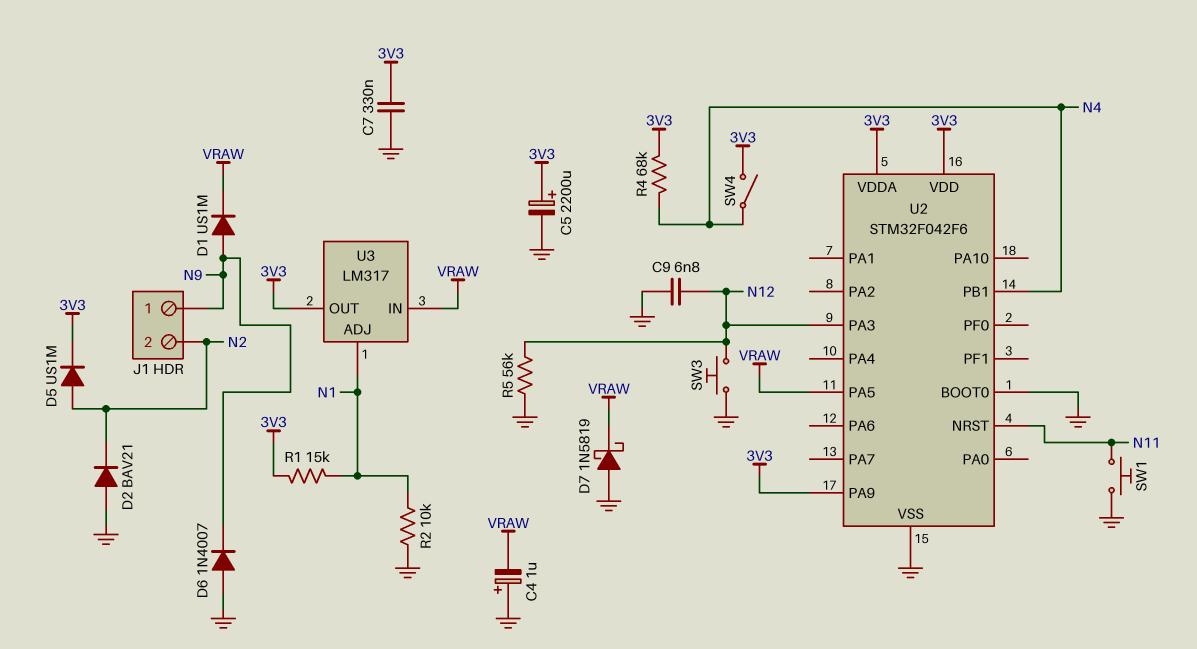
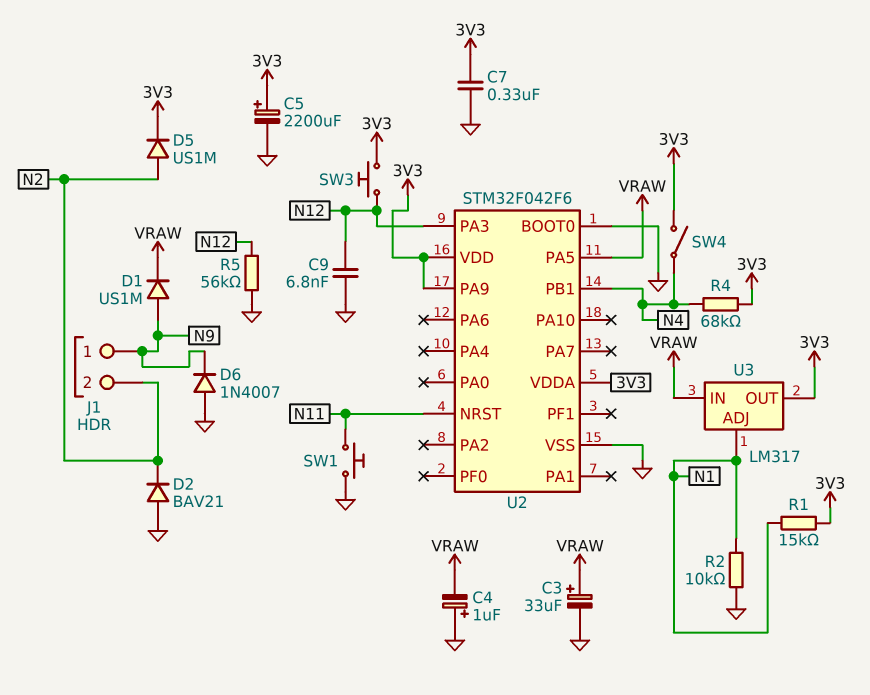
C3: none -> 33uF (plus VRAW, minus GND)
D7: schottky 1N5819 (A GND, K VRAW) -> none
SW3: button (GND, N12) -> button (3V3, N12)

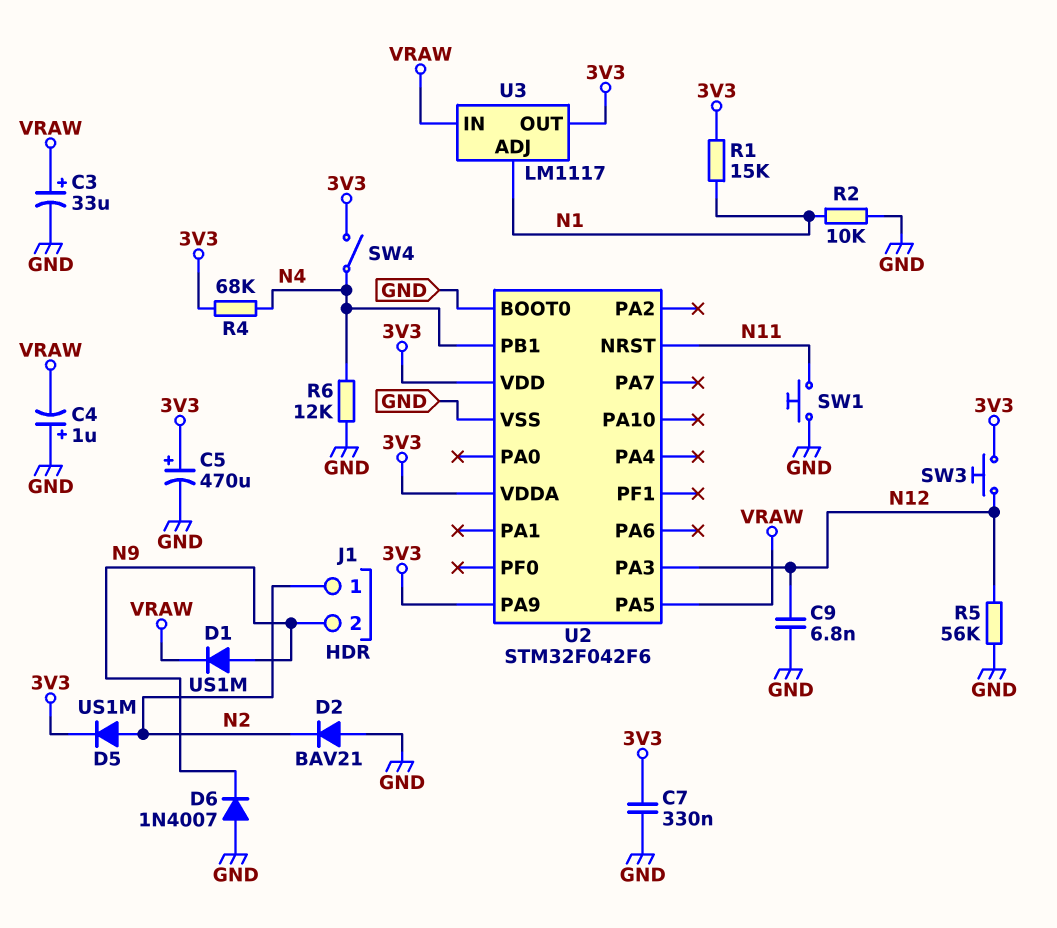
C5: 2200uF (plus 3V3, minus GND) -> 470uF (plus 3V3, minus GND)
J1 pin 1: N9 -> N2
J1 pin 2: N2 -> N9
R6: none -> 12k (GND, N4)
U3: LM317 -> LM1117

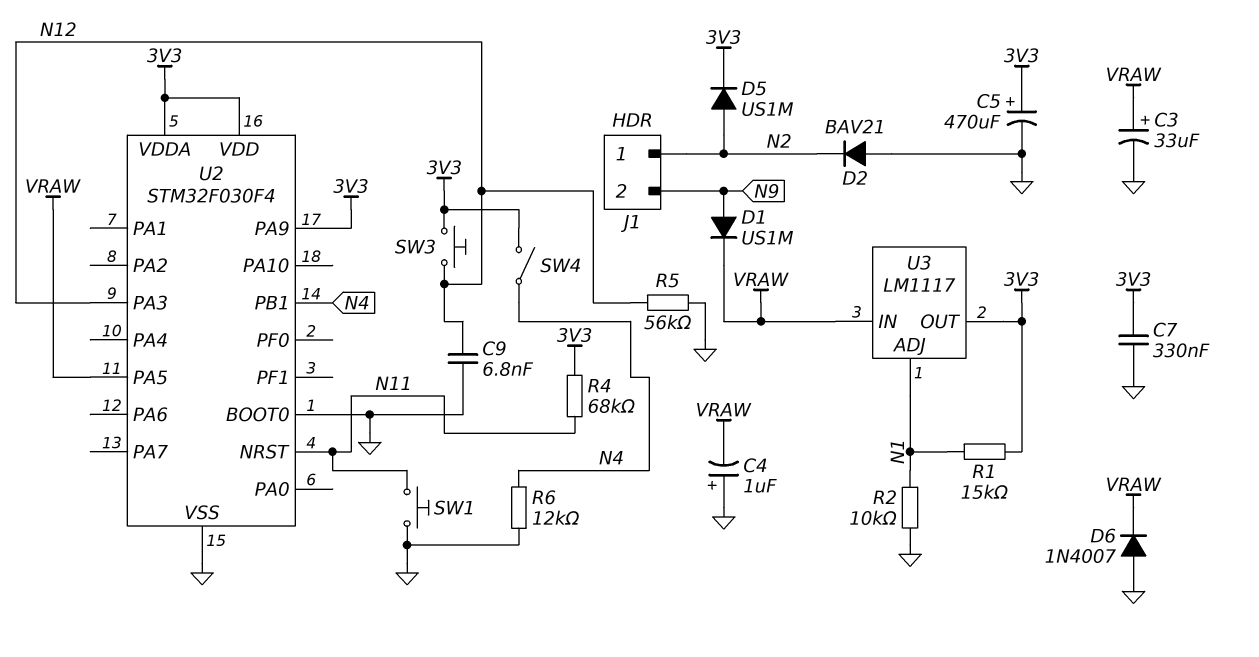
D6: diode 1N4007 (A GND, K N9) -> diode 1N4007 (A GND, K VRAW)
R4: 68k (3V3, N4) -> 68k (3V3, N11)
U2: STM32F042F6 -> STM32F030F4

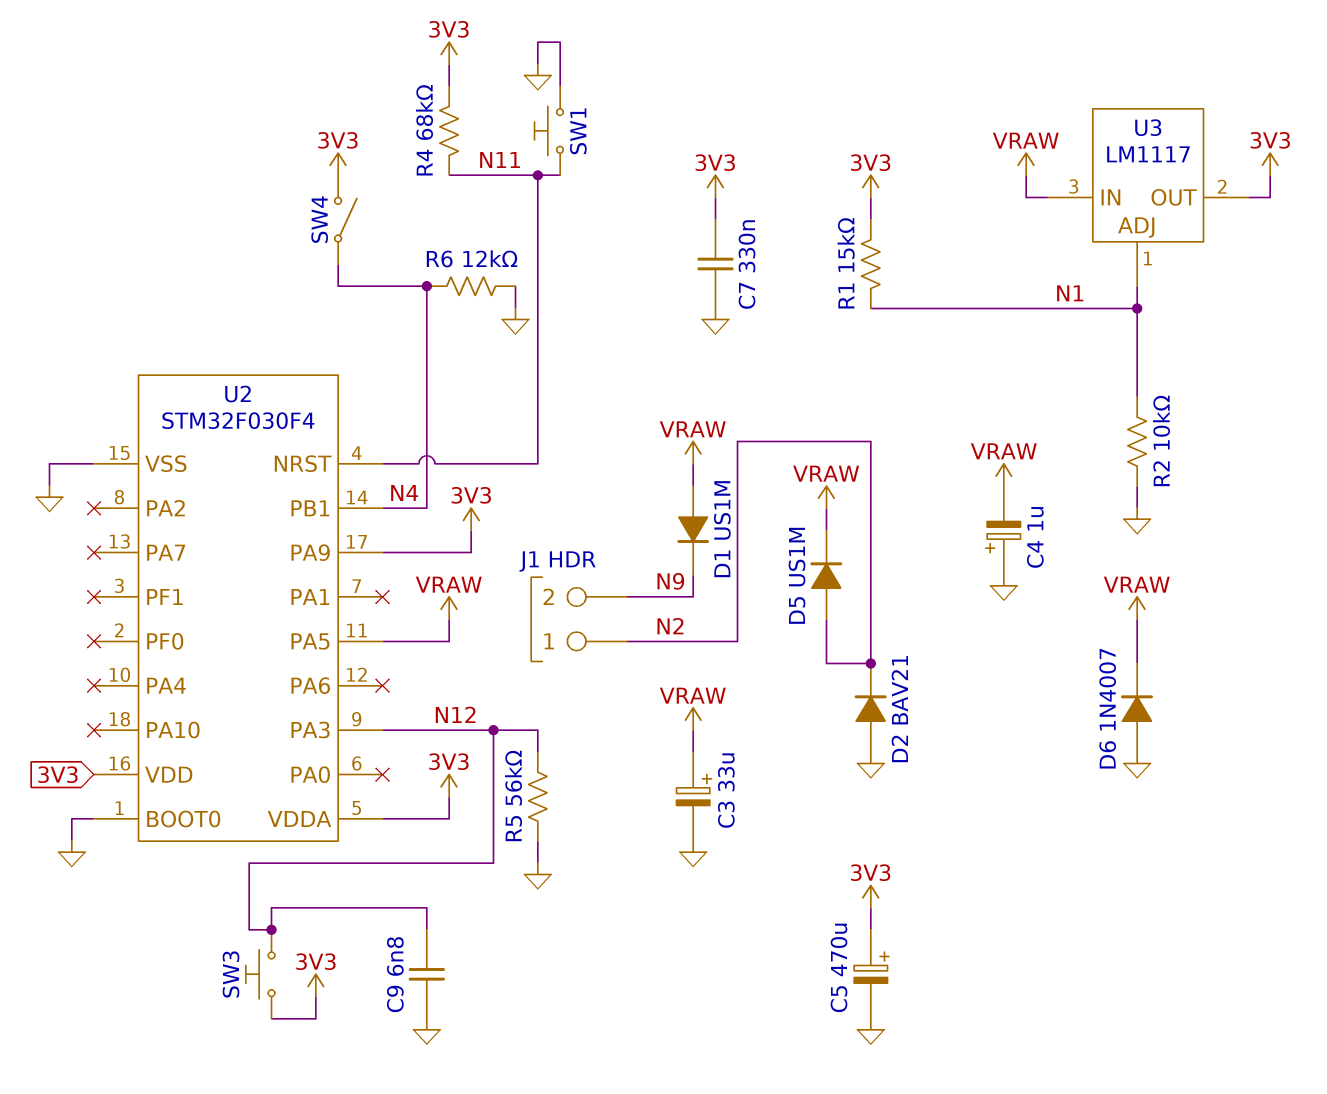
D1: diode US1M (A N9, K VRAW) -> diode US1M (A VRAW, K N9)
D5: diode US1M (A N2, K 3V3) -> diode US1M (A N2, K VRAW)

